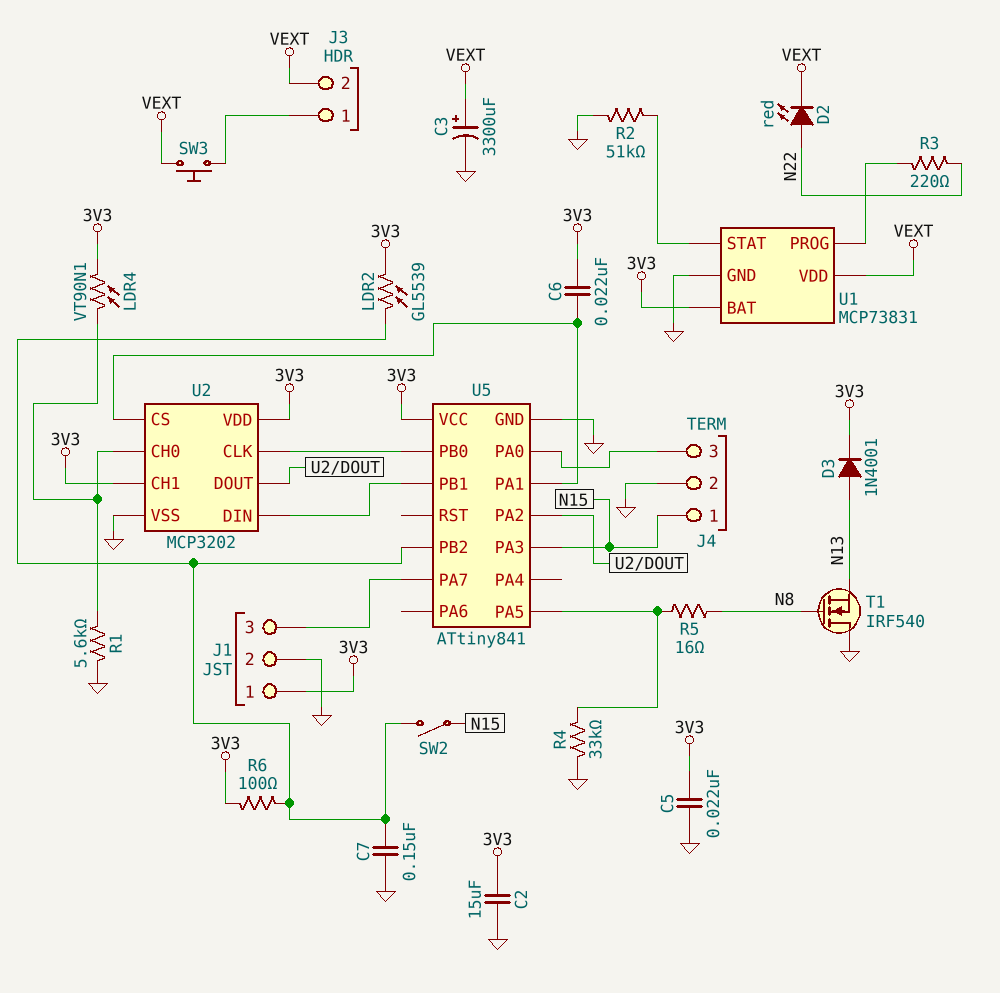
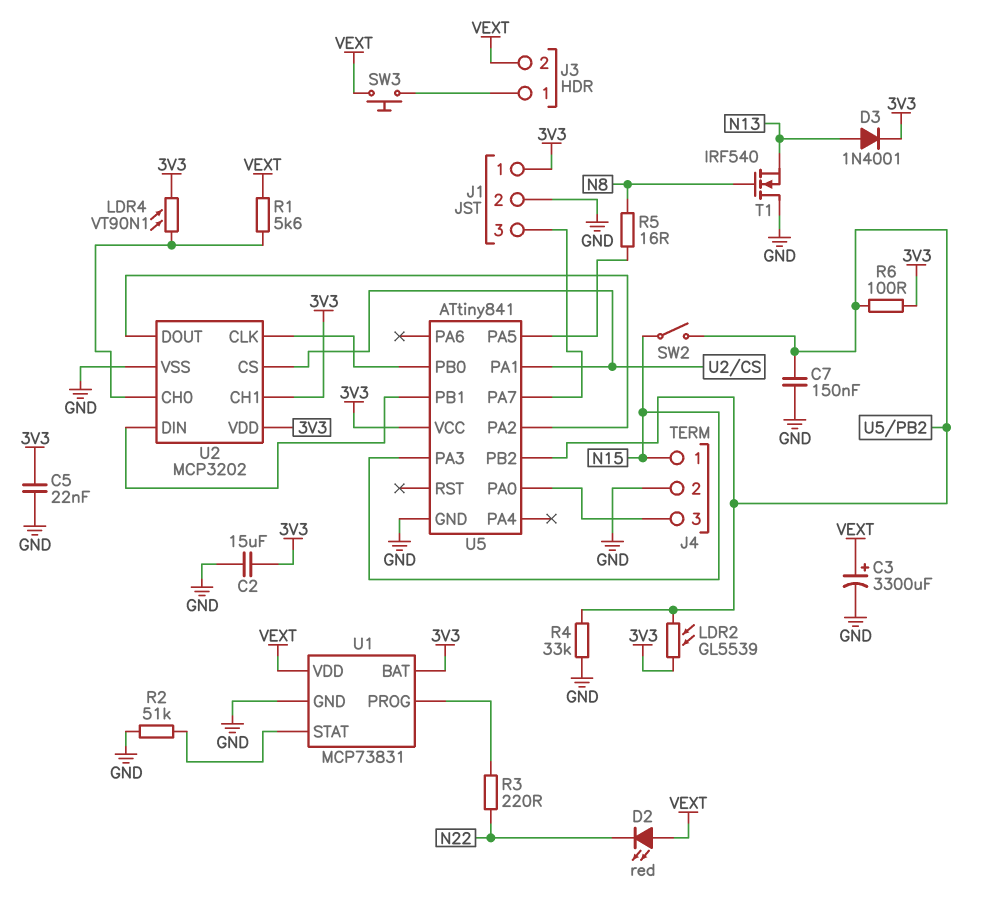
C6: 22nF (3V3, U2/CS) -> none
D2: LED red (A N22, K VEXT) -> LED red (A VEXT, K N22)
R1: 5.6k (GND, U2/CH0) -> 5.6k (U2/CH0, VEXT)
R4: 33k (GND, U5/PA5) -> 33k (GND, U5/PB2)

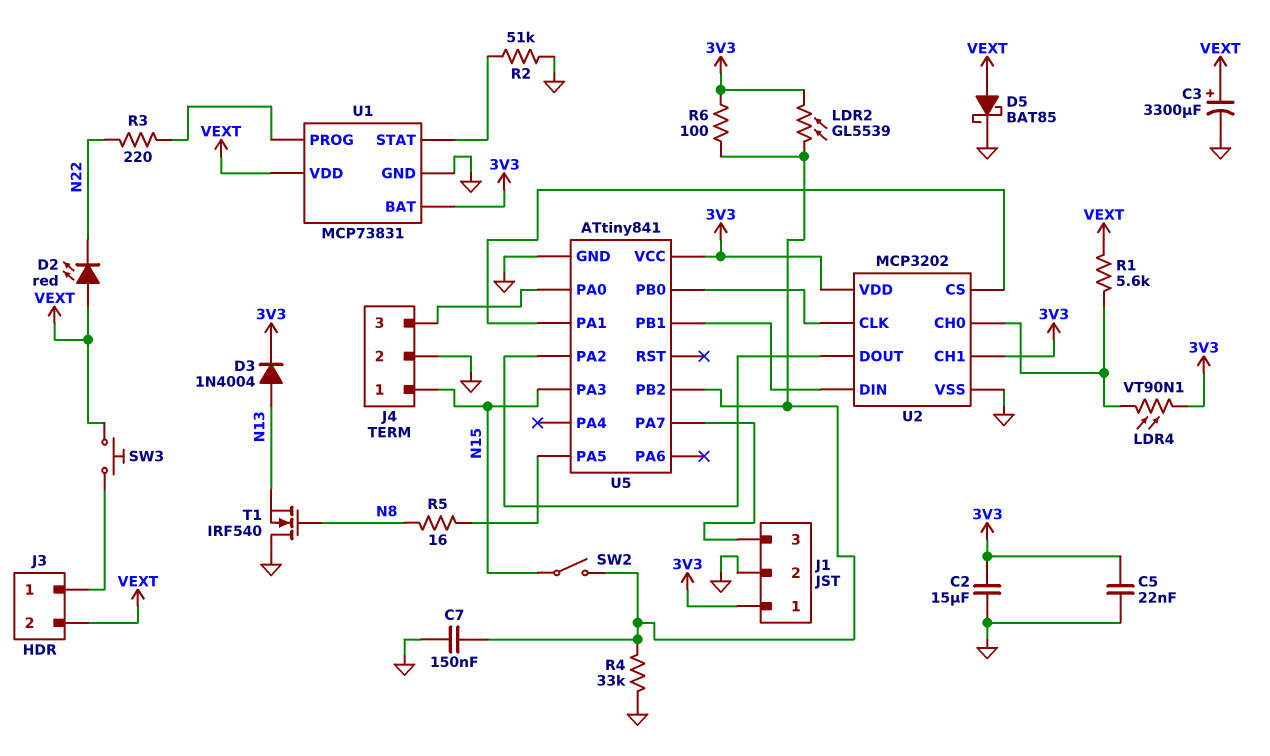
D3: diode 1N4001 (A N13, K 3V3) -> diode 1N4004 (A N13, K 3V3)
D5: none -> schottky BAT85 (A VEXT, K GND)

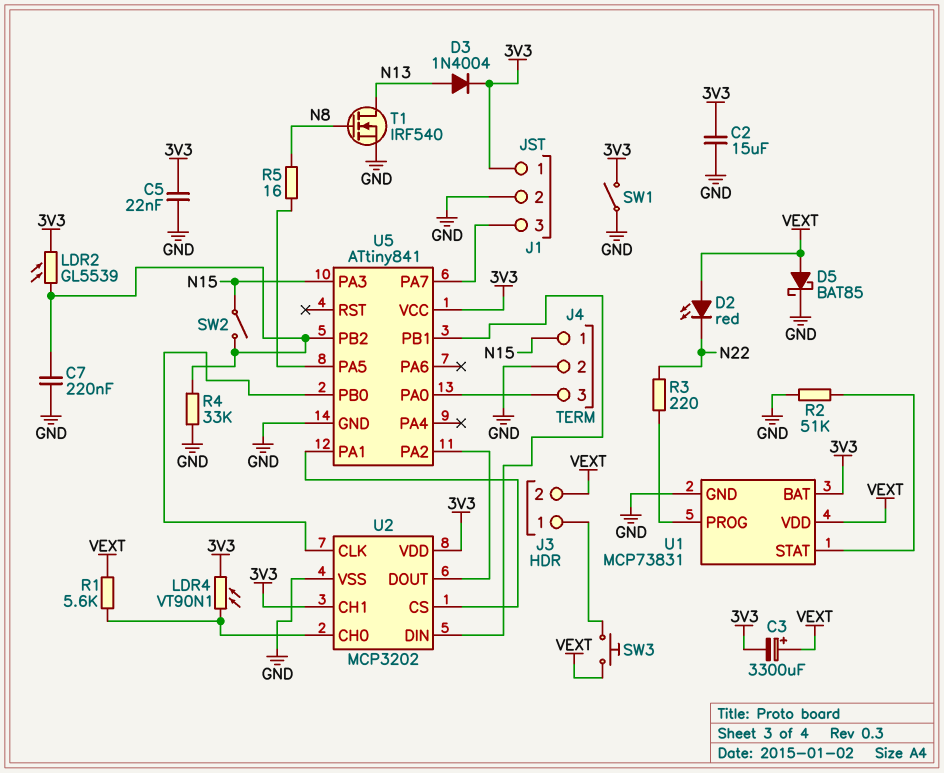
C3: 3300uF (plus VEXT, minus GND) -> 3300uF (plus VEXT, minus 3V3)
C7: 150nF (GND, U5/PB2) -> 220nF (GND, U5/PB2)
R6: 100 (3V3, U5/PB2) -> none
SW1: none -> switch (3V3, GND)
T1: NMOS IRF540 (G N8, D GND, S N13) -> NMOS IRF540 (G N8, D N13, S GND)

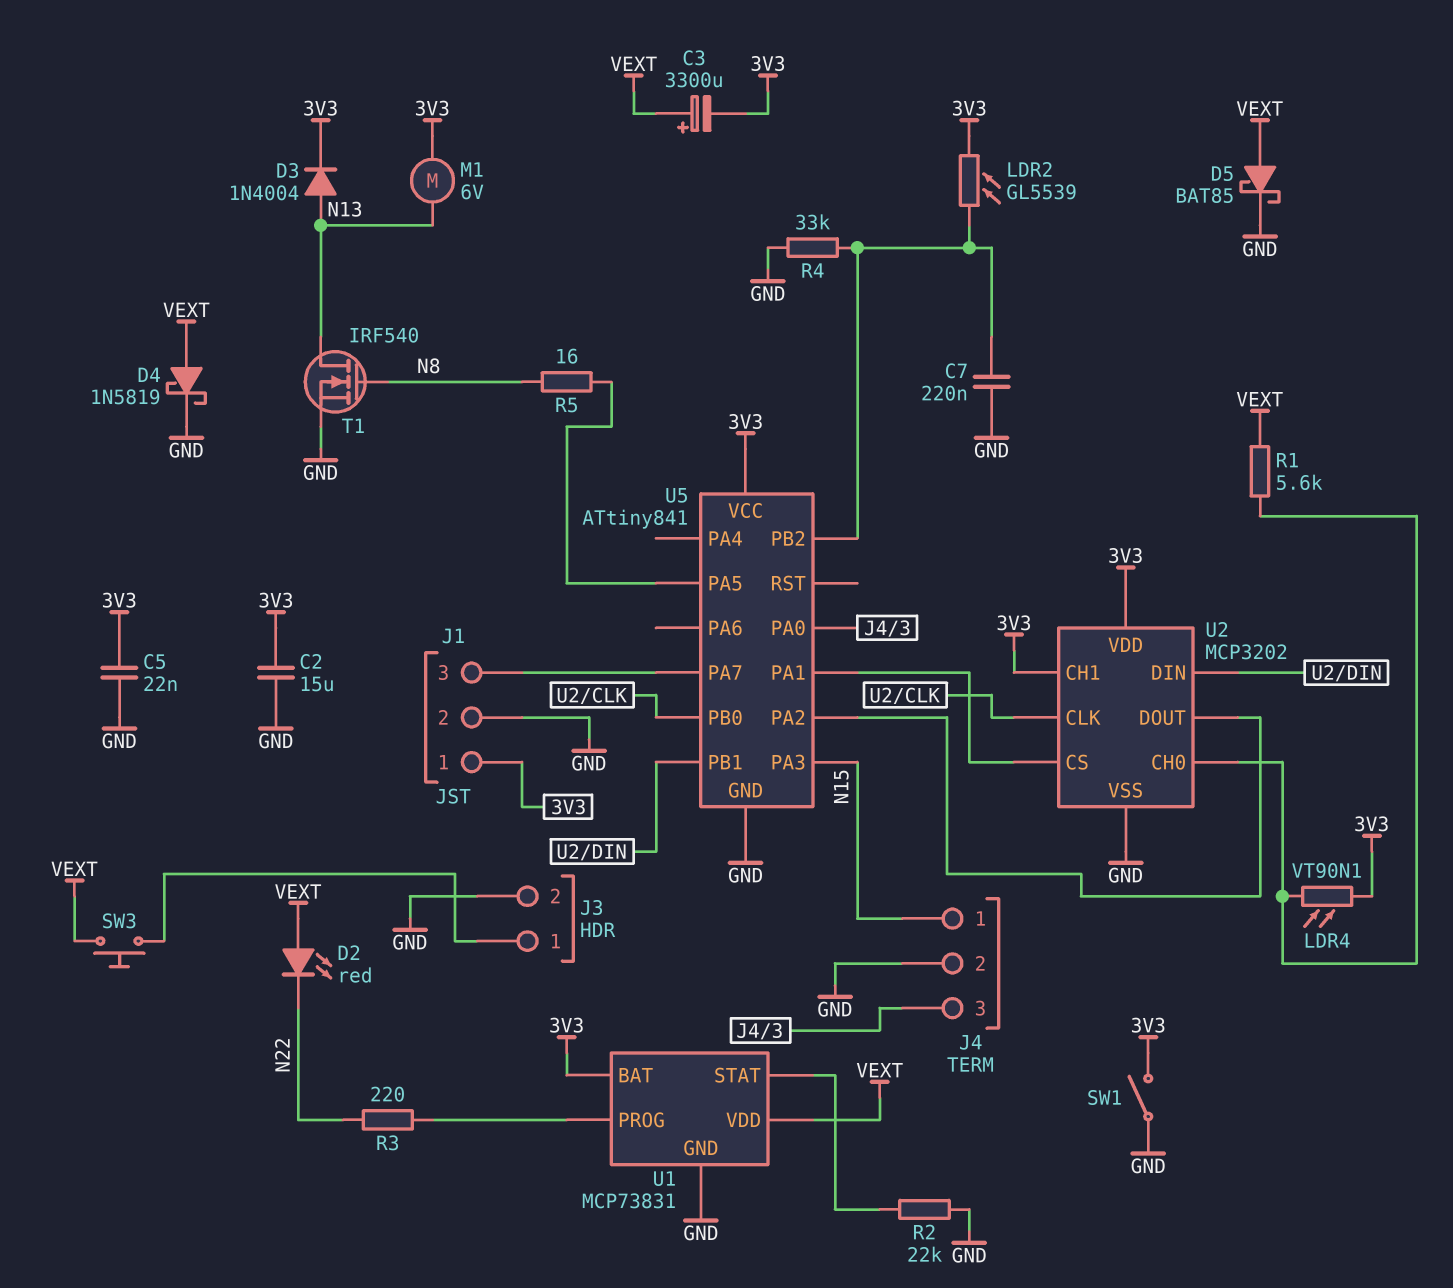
D4: none -> schottky 1N5819 (A VEXT, K GND)
J3 pin 2: VEXT -> GND
M1: none -> motor 6V (3V3, N13)
R2: 51k (GND, U1/STAT) -> 22k (GND, U1/STAT)
SW2: switch (N15, U5/PB2) -> none

